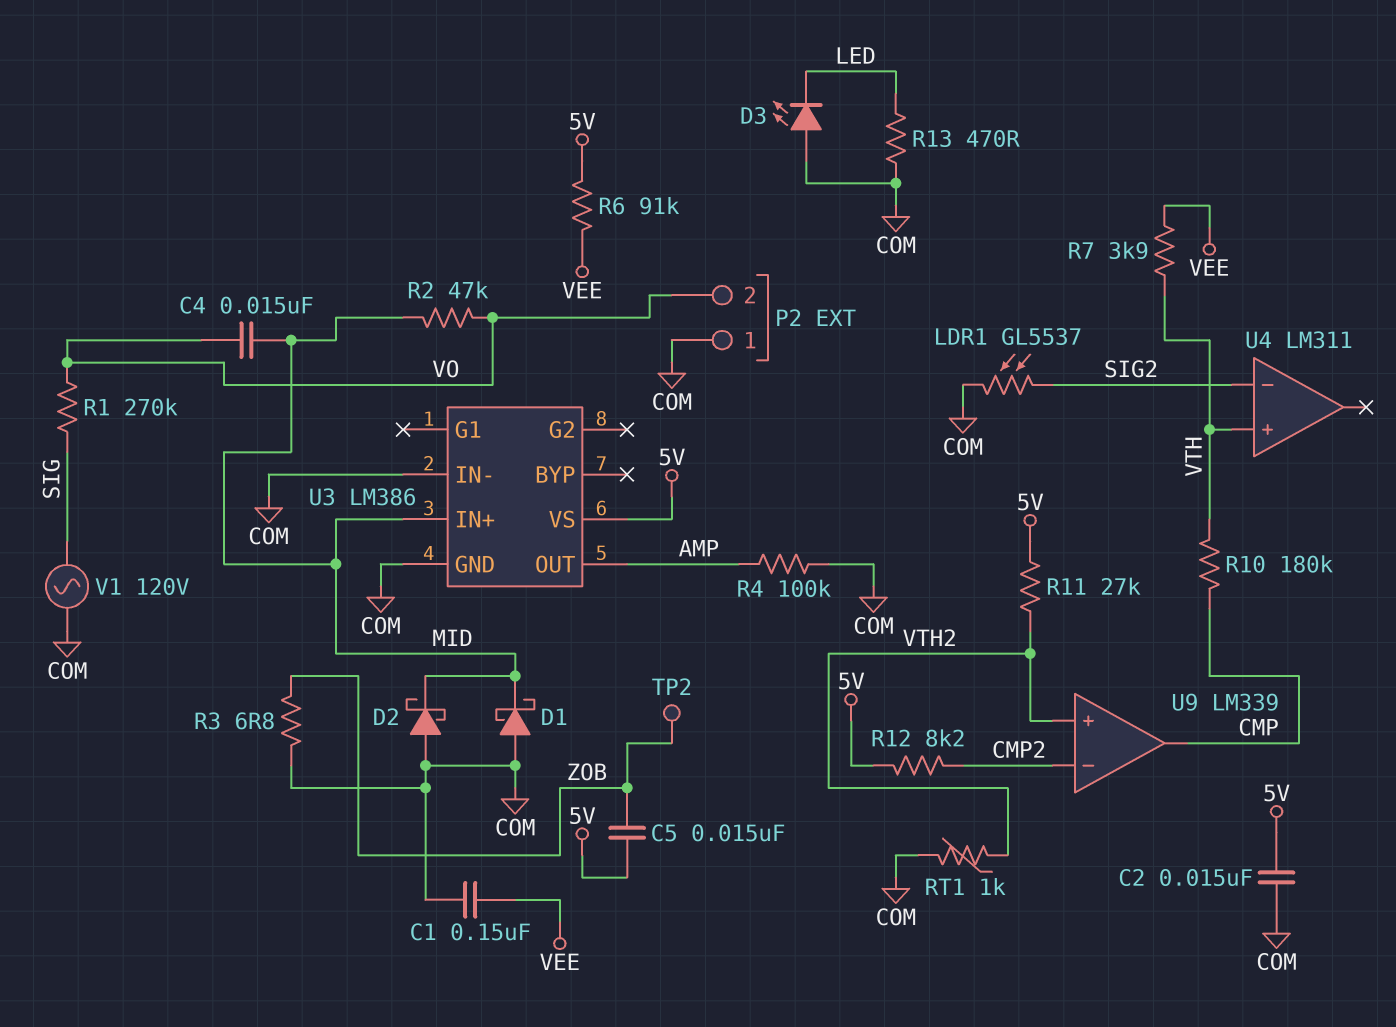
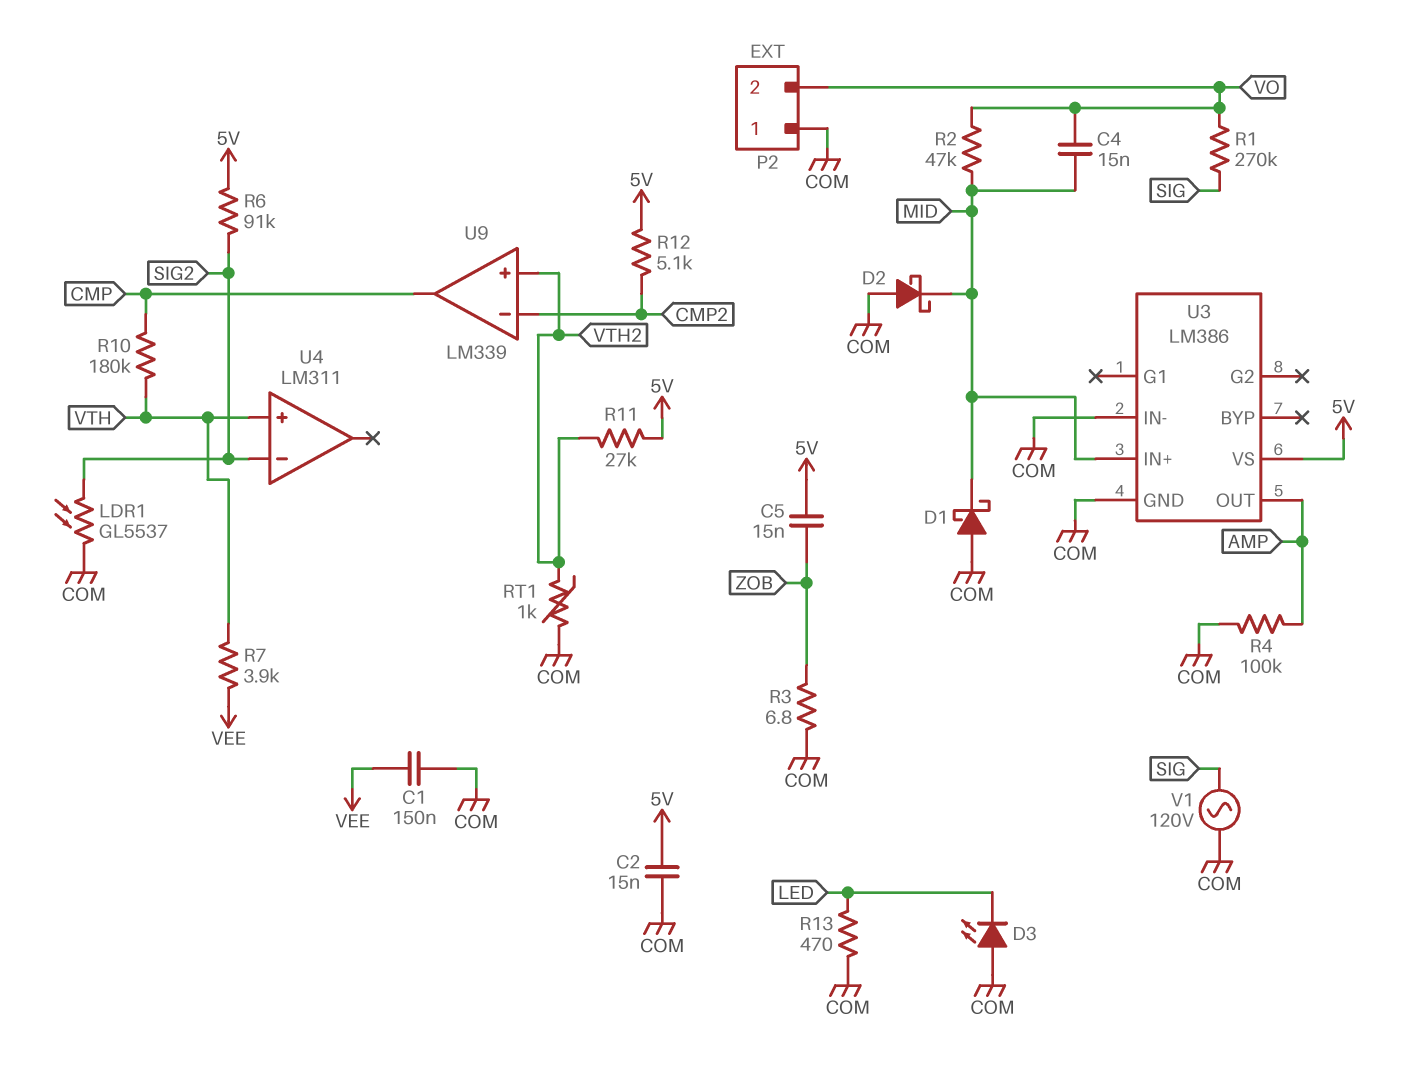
R6: 91k (5V, VEE) -> 91k (5V, SIG2)
R12: 8.2k (5V, CMP2) -> 5.1k (5V, CMP2)
TP2: test point (ZOB) -> none

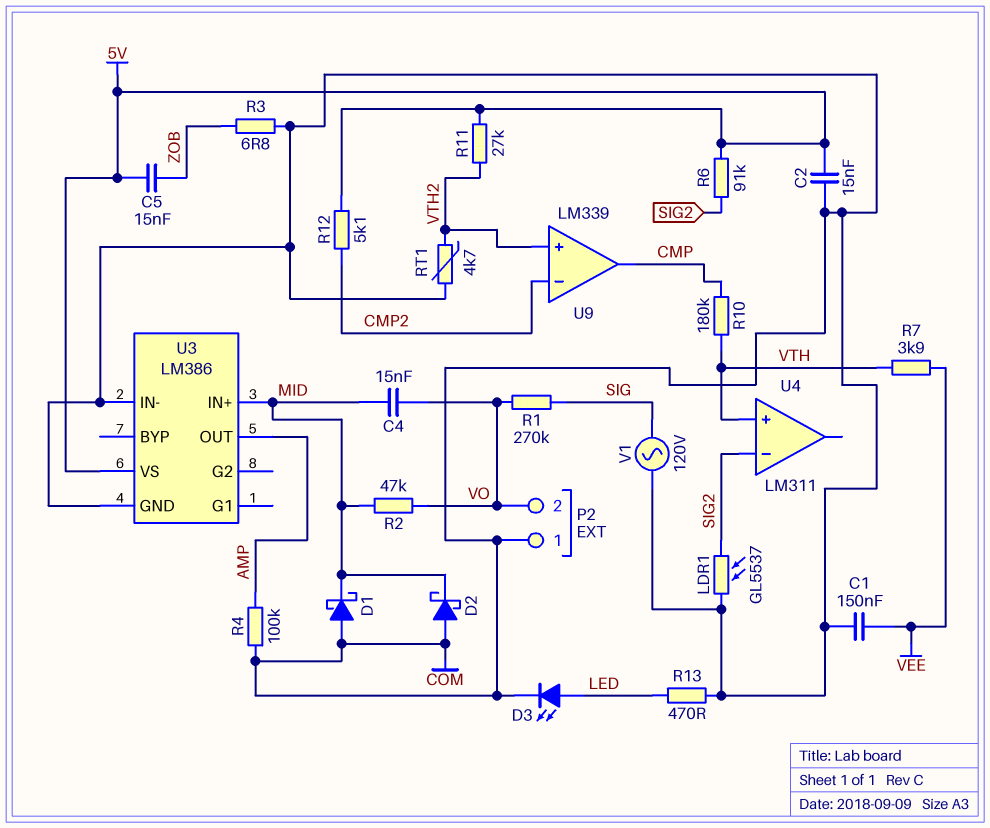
D3: LED (A COM, K LED) -> LED (A LED, K COM)
RT1: 1k (COM, VTH2) -> 4.7k (COM, VTH2)

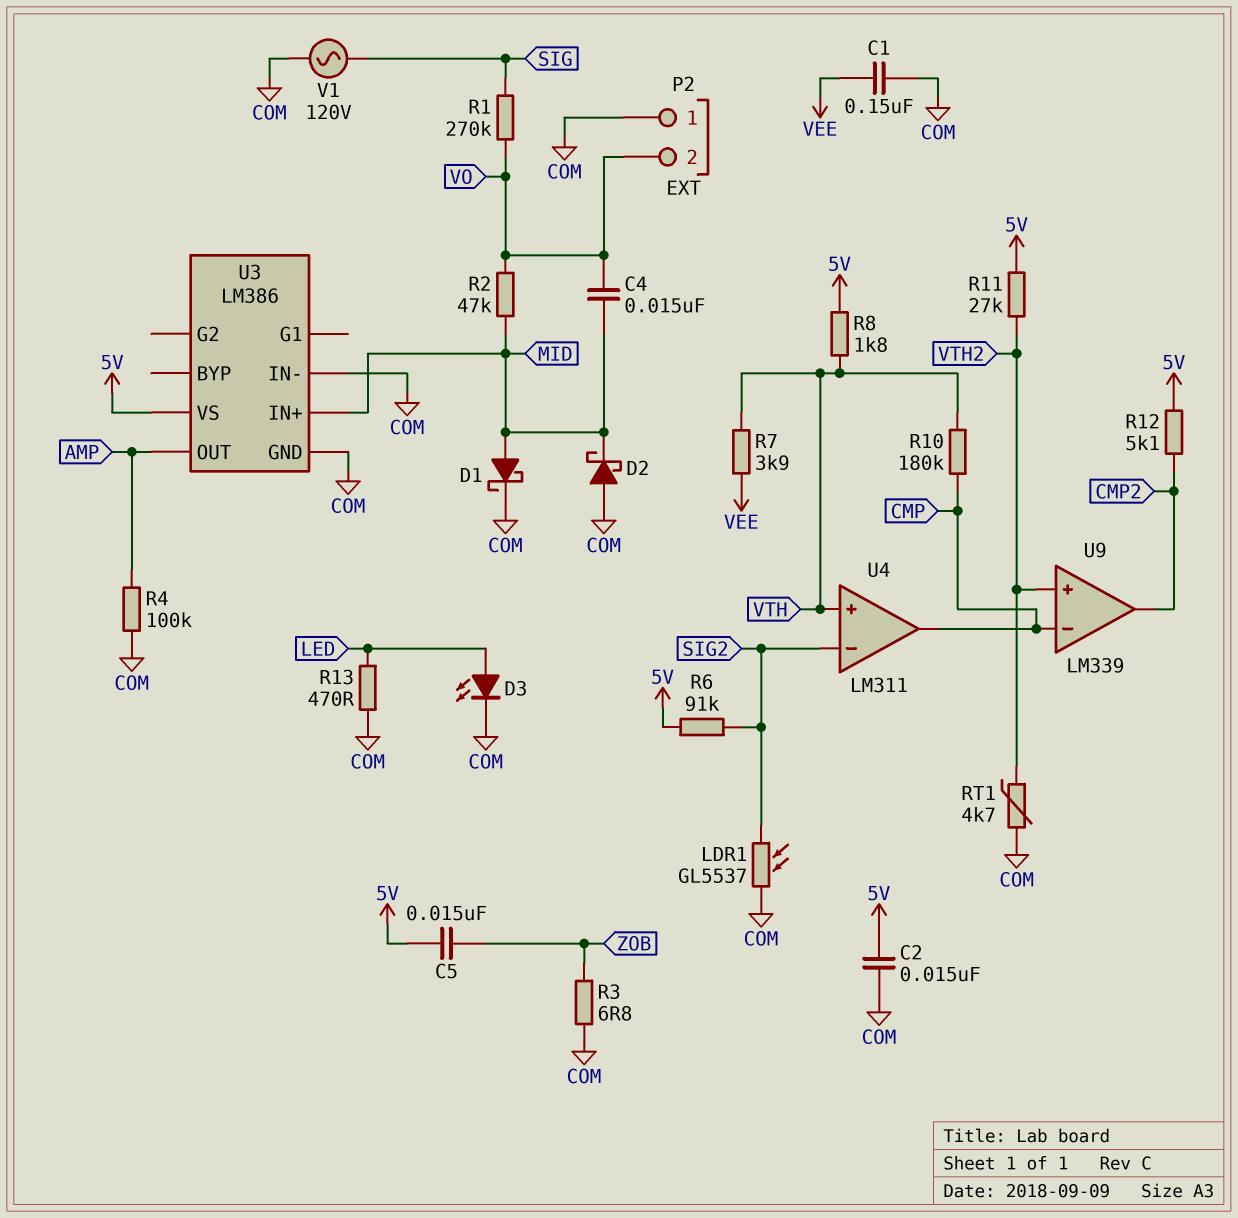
D1: schottky (A COM, K MID) -> schottky (A MID, K COM)
R8: none -> 1.8k (5V, VTH)
U4 pin out: none -> CMP
U9 pin in-: CMP2 -> CMP
U9 pin out: CMP -> CMP2

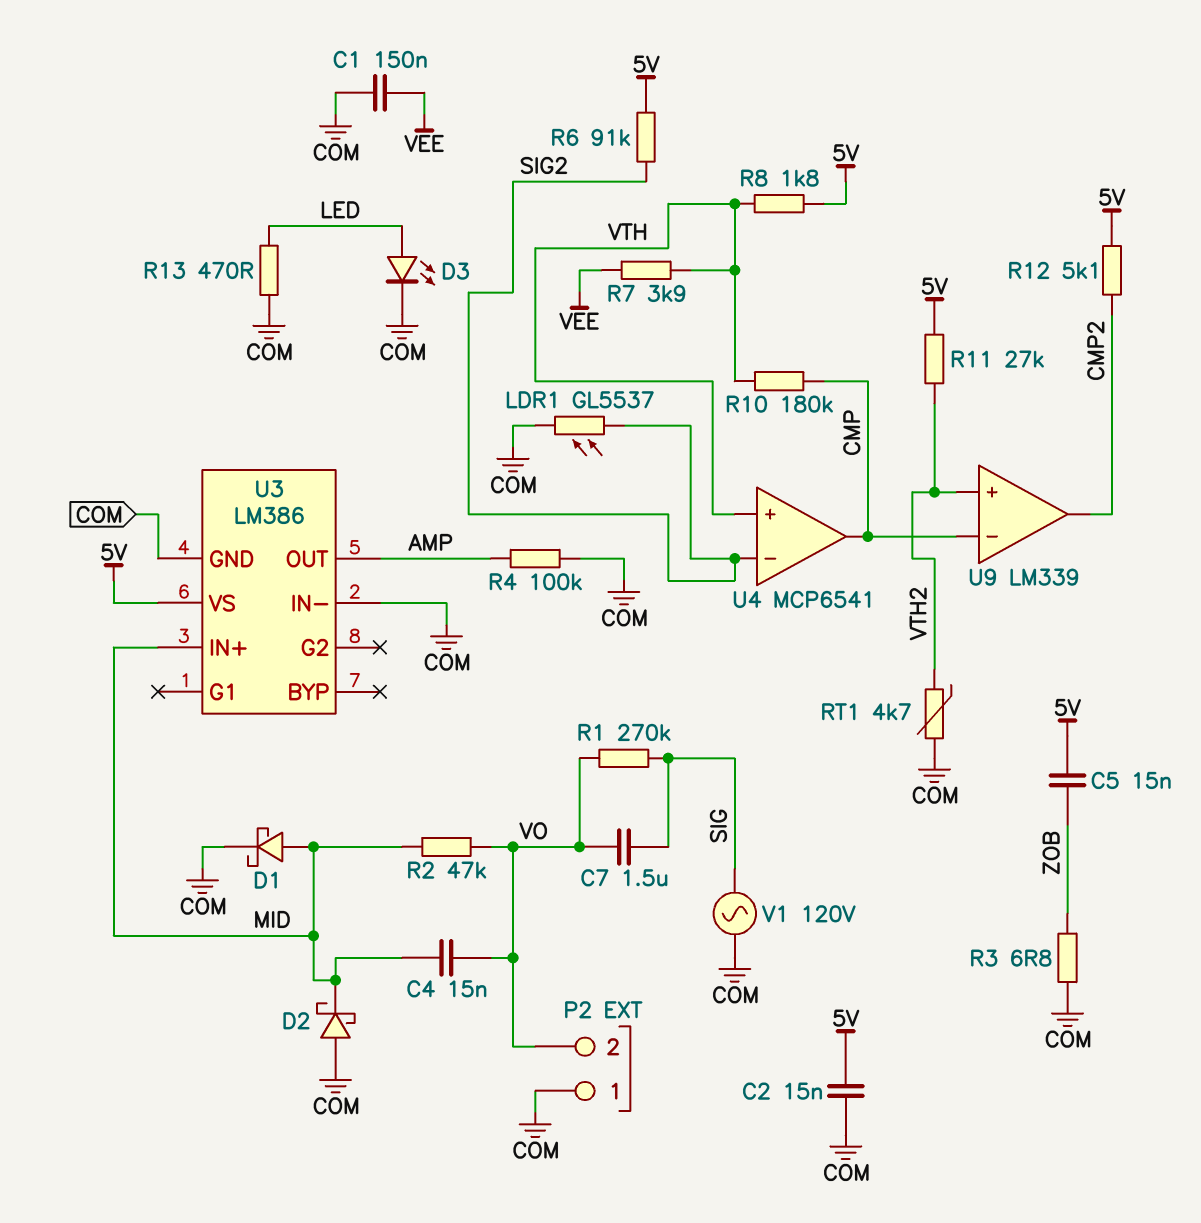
C7: none -> 1.5uF (SIG, VO)
U4: LM311 -> MCP6541

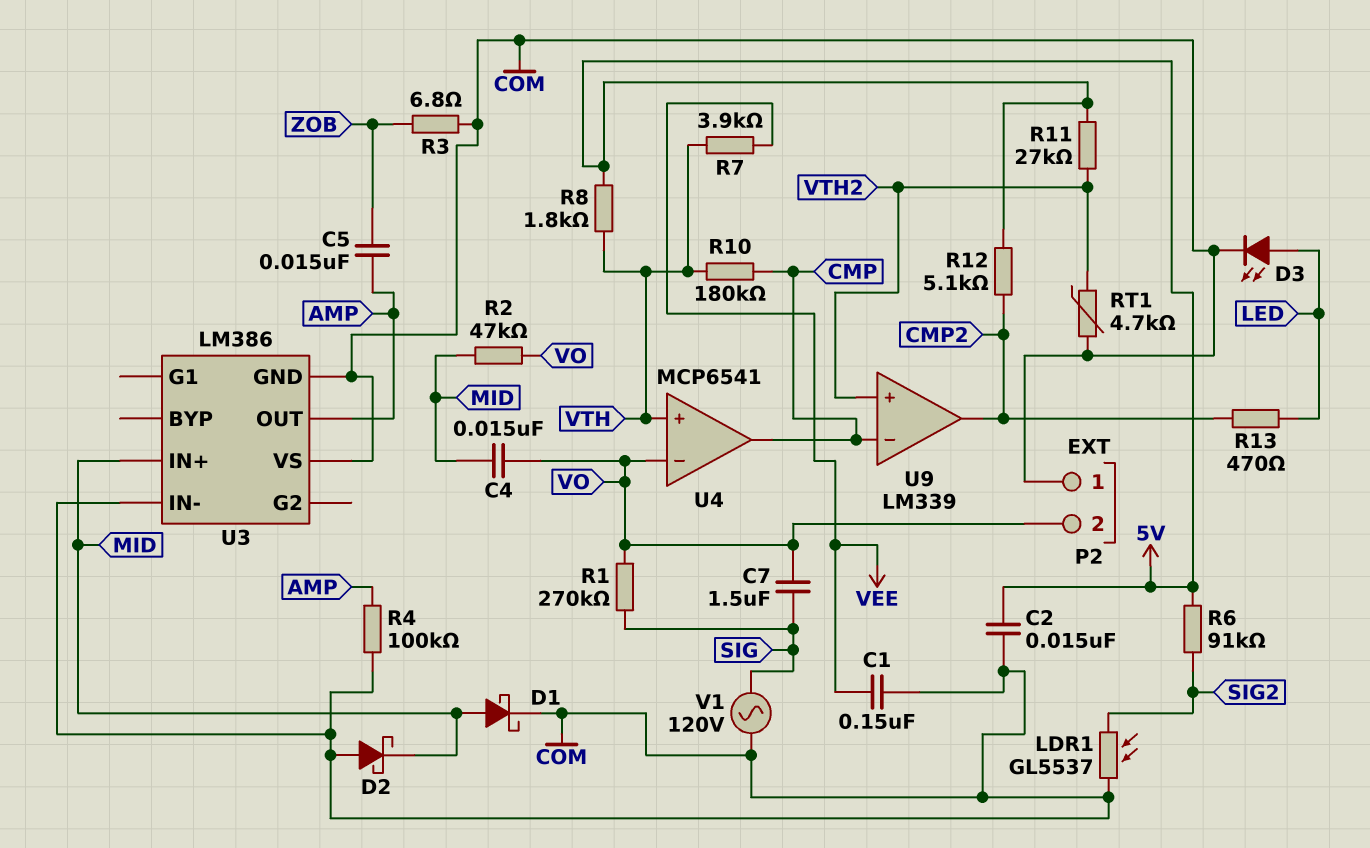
C5: 15nF (5V, ZOB) -> 15nF (AMP, ZOB)
R13: 470 (COM, LED) -> 470 (CMP2, LED)
U3 pin VS: 5V -> COM
U4 pin in-: SIG2 -> VO

